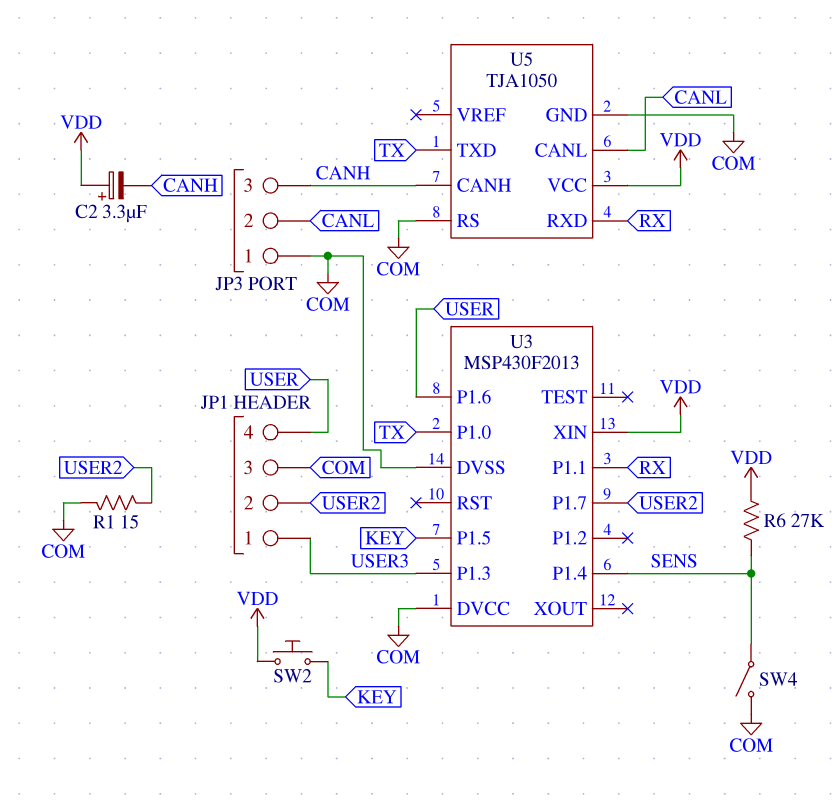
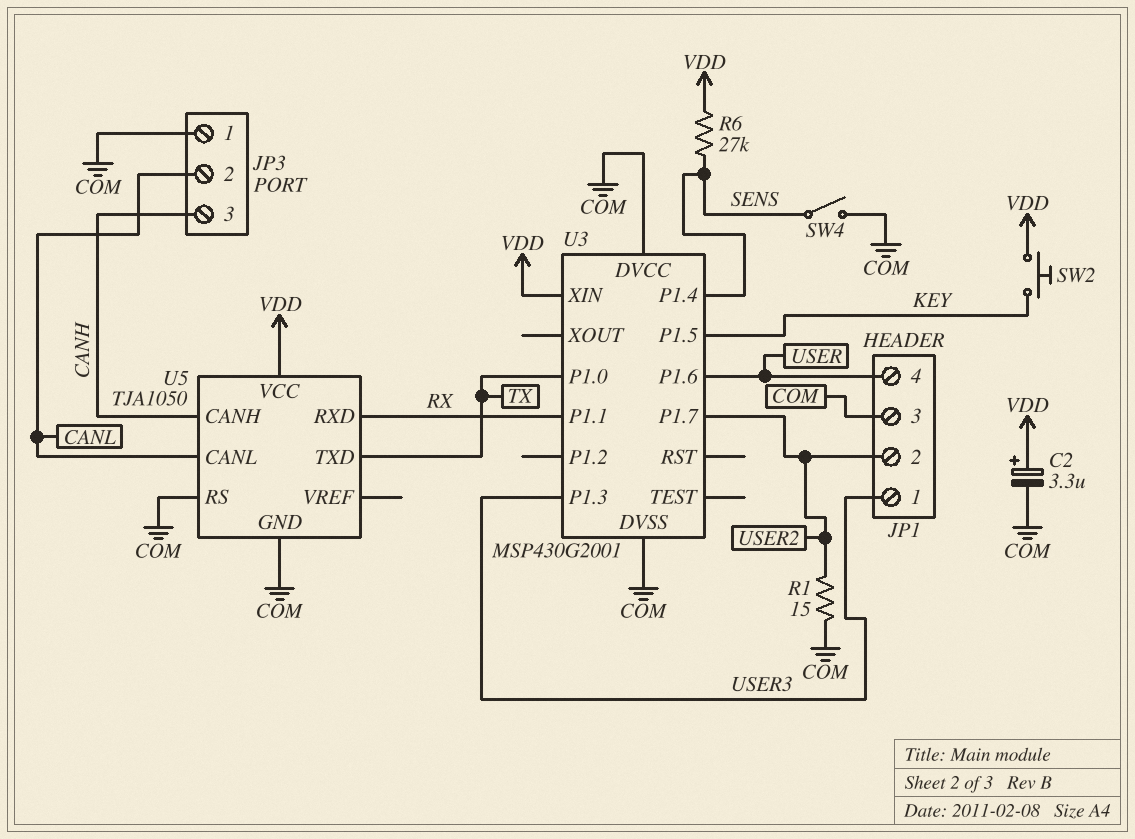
C2: 3.3uF (plus VDD, minus CANH) -> 3.3uF (plus VDD, minus COM)
U3: MSP430F2013 -> MSP430G2001

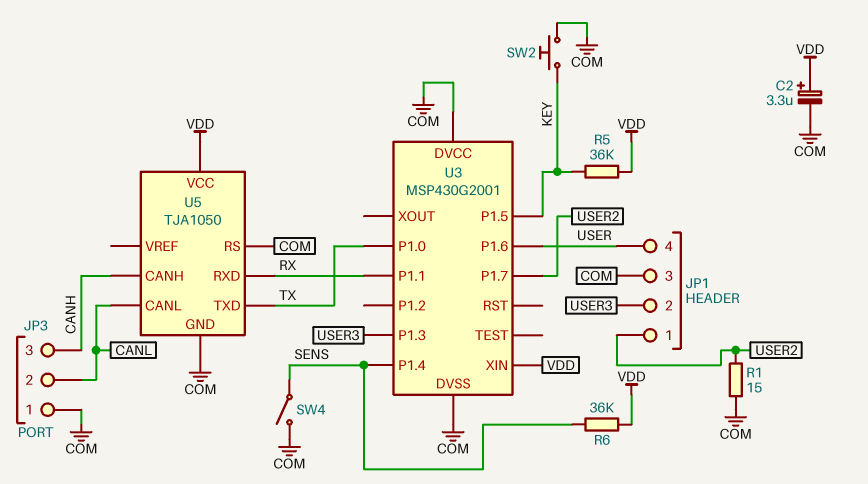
JP1 pin 1: USER3 -> USER2
JP1 pin 2: USER2 -> USER3
R5: none -> 36k (KEY, VDD)
R6: 27k (SENS, VDD) -> 36k (SENS, VDD)
SW2: button (KEY, VDD) -> button (COM, KEY)

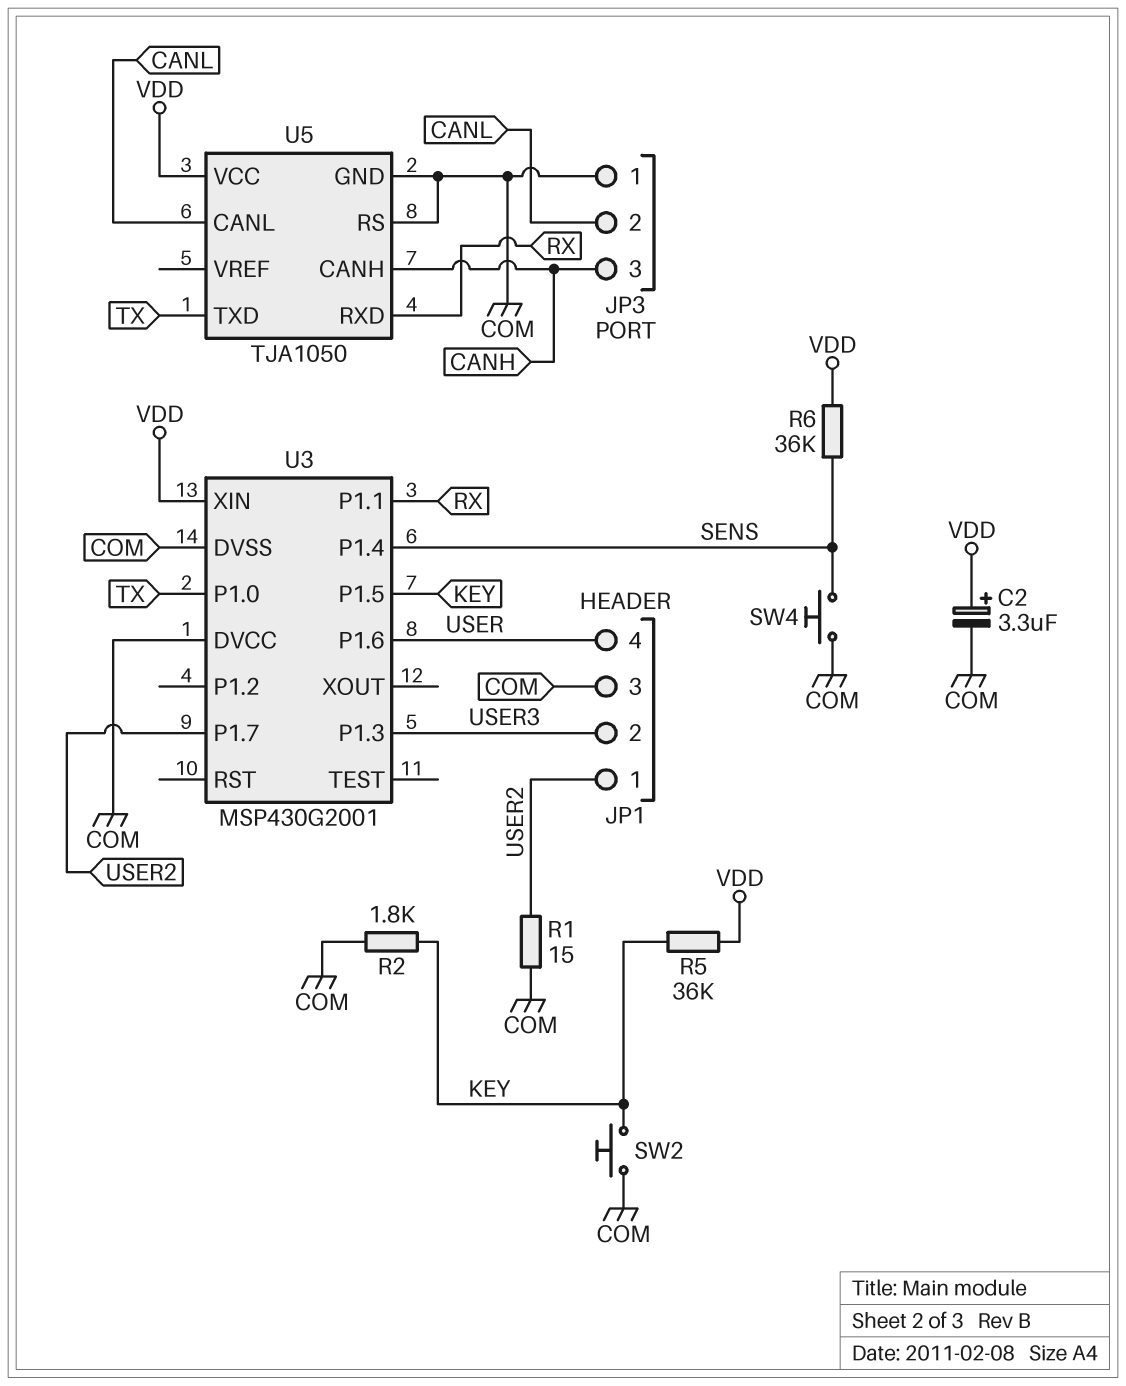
R2: none -> 1.8k (COM, KEY)
SW4: switch (COM, SENS) -> button (COM, SENS)

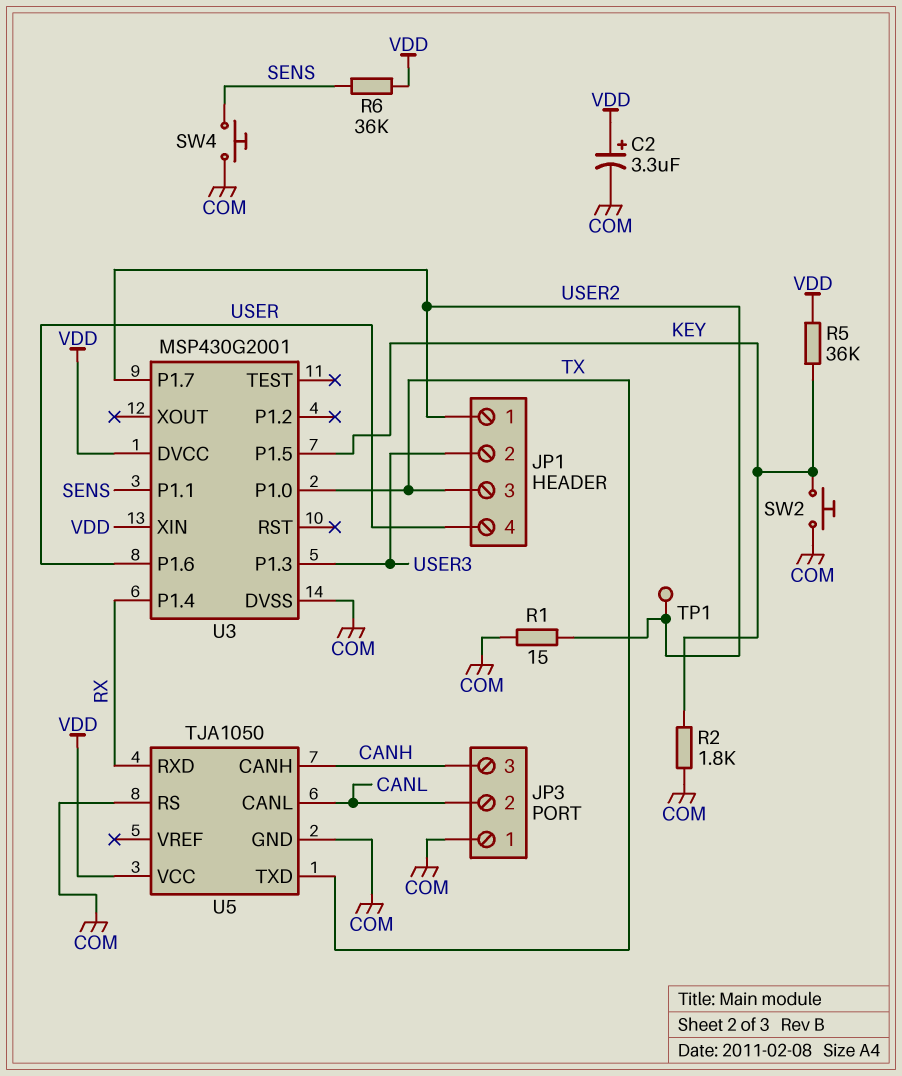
JP1 pin 3: COM -> TX
TP1: none -> test point (USER2)
U3 pin DVCC: COM -> VDD
U3 pin P1.1: RX -> SENS
U3 pin P1.4: SENS -> RX

